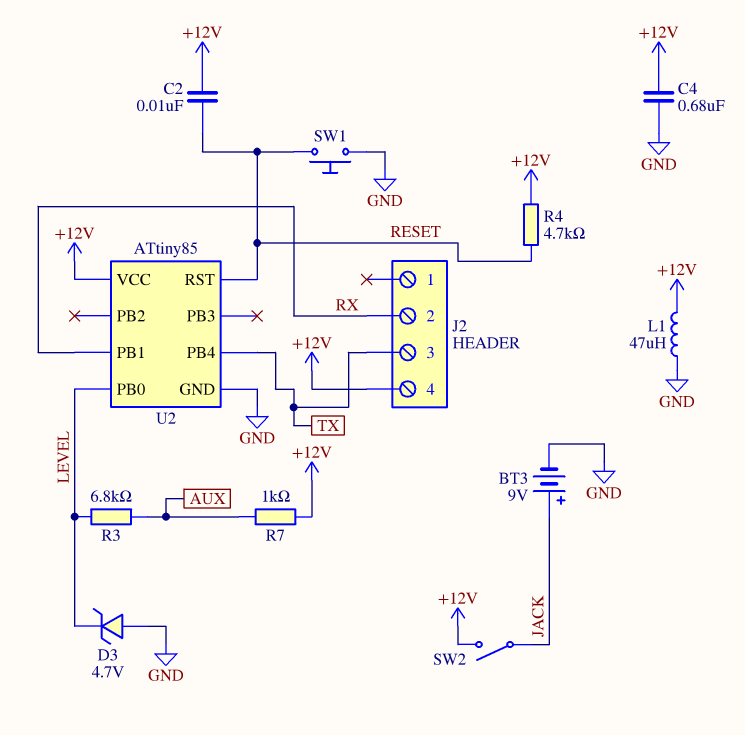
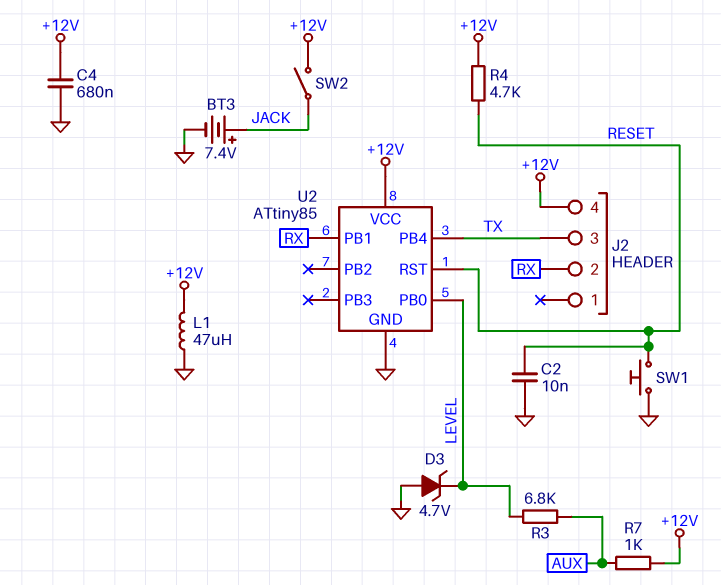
BT3: 9V (plus JACK, minus GND) -> 7.4V (plus JACK, minus GND)
C2: 10nF (+12V, RESET) -> 10nF (GND, RESET)

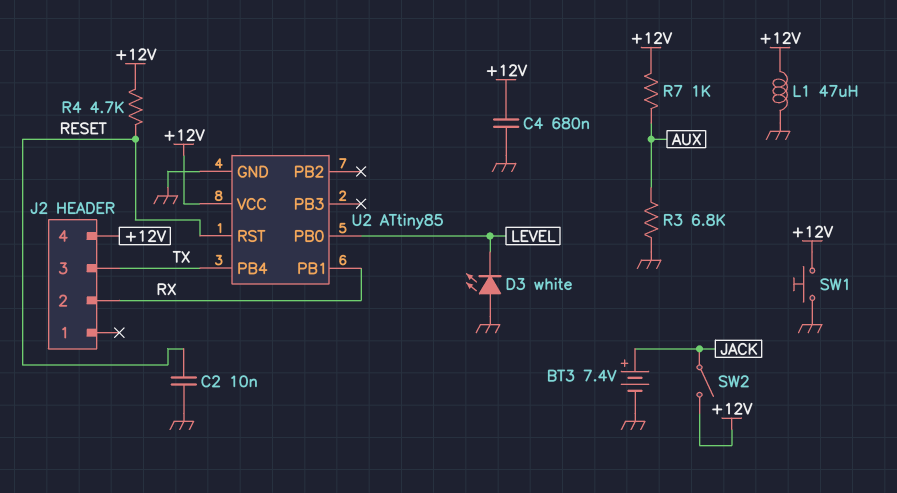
D3: zener 4.7V (A GND, K LEVEL) -> LED white (A GND, K LEVEL)
R3: 6.8k (AUX, LEVEL) -> 6.8k (AUX, GND)
SW1: button (GND, RESET) -> button (+12V, GND)

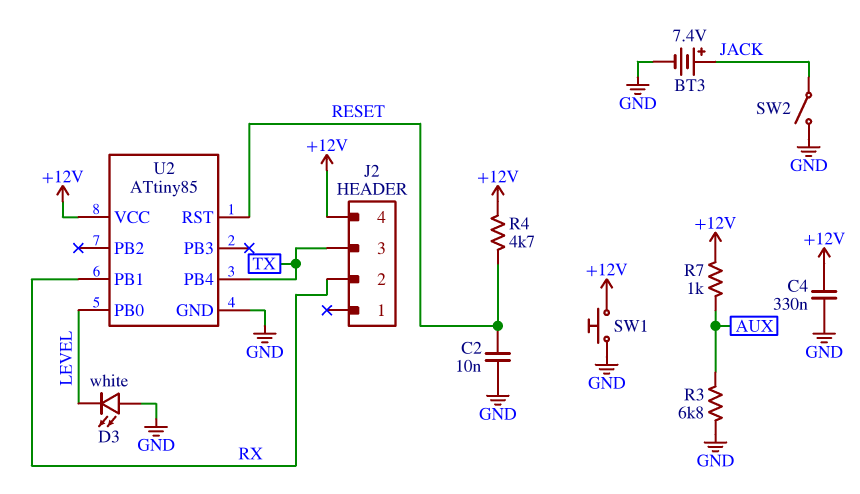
C4: 680nF (+12V, GND) -> 330nF (+12V, GND)
L1: 47uH (+12V, GND) -> none
SW2: switch (+12V, JACK) -> switch (GND, JACK)

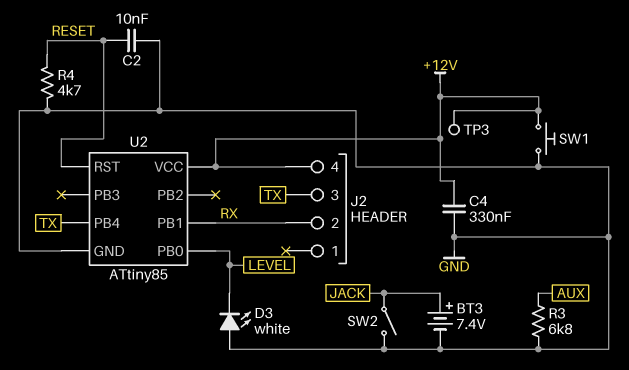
R4: 4.7k (+12V, RESET) -> 4.7k (GND, RESET)
R7: 1k (+12V, AUX) -> none
TP3: none -> test point (+12V)

